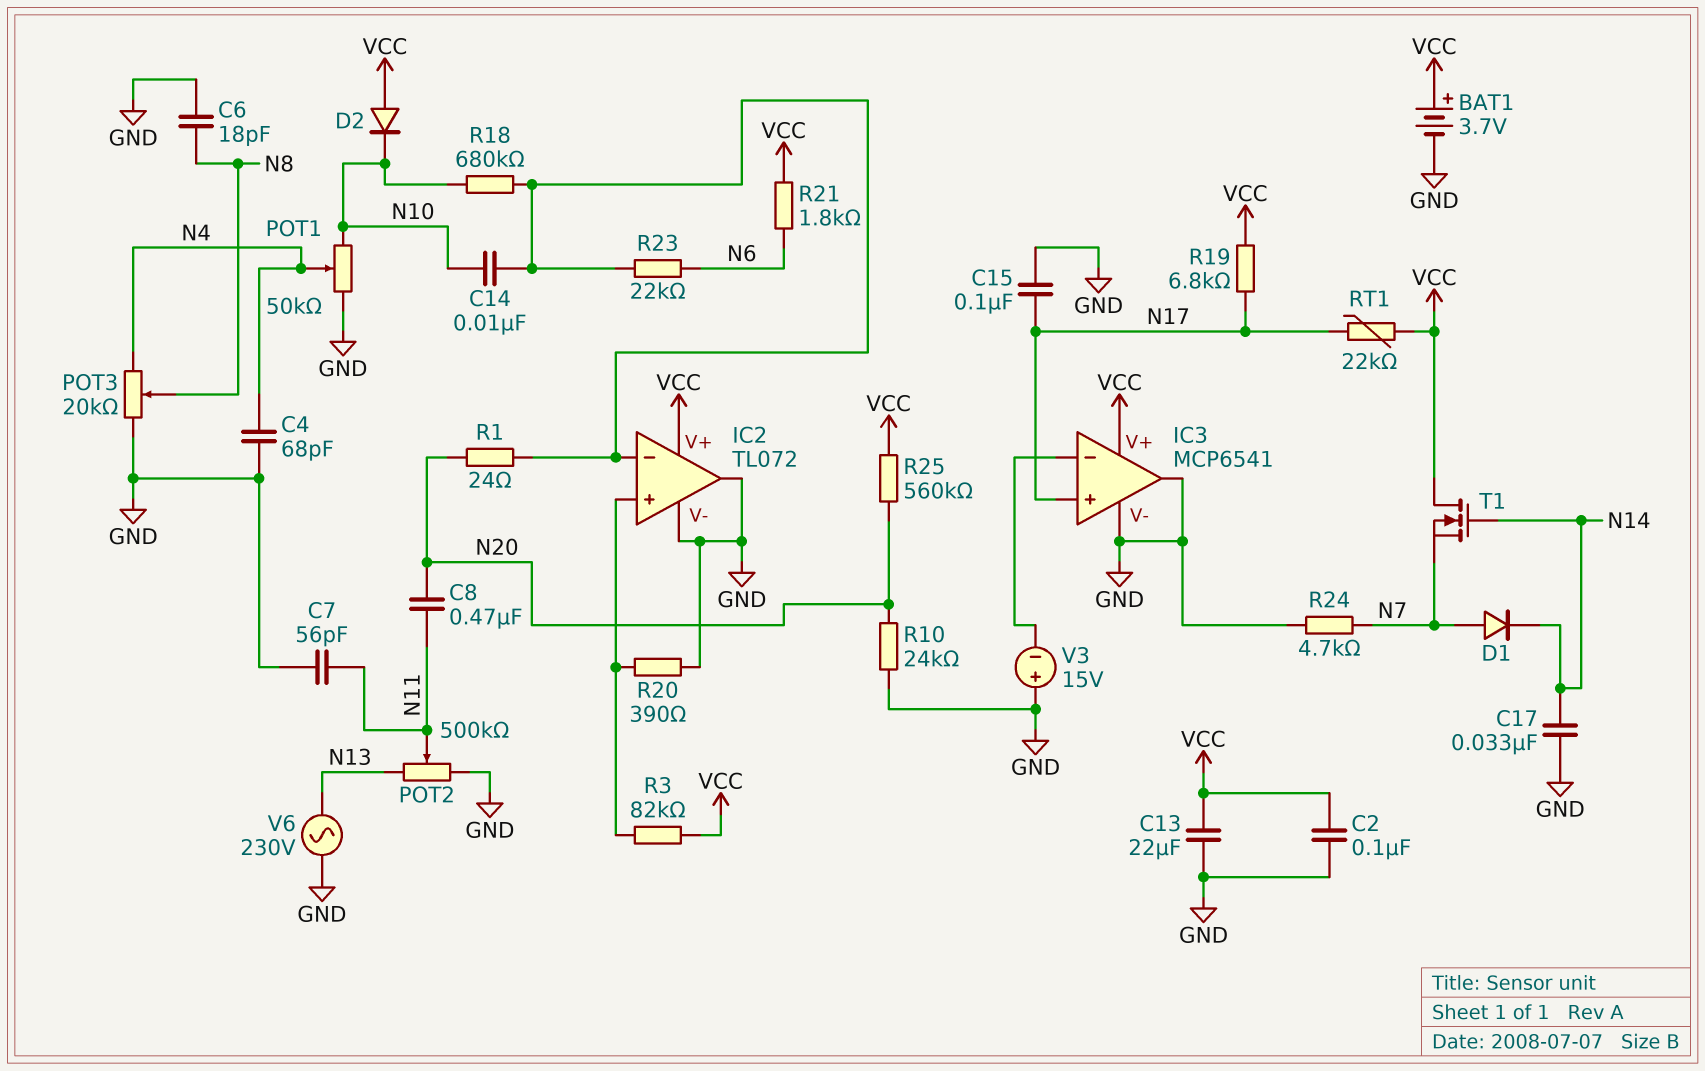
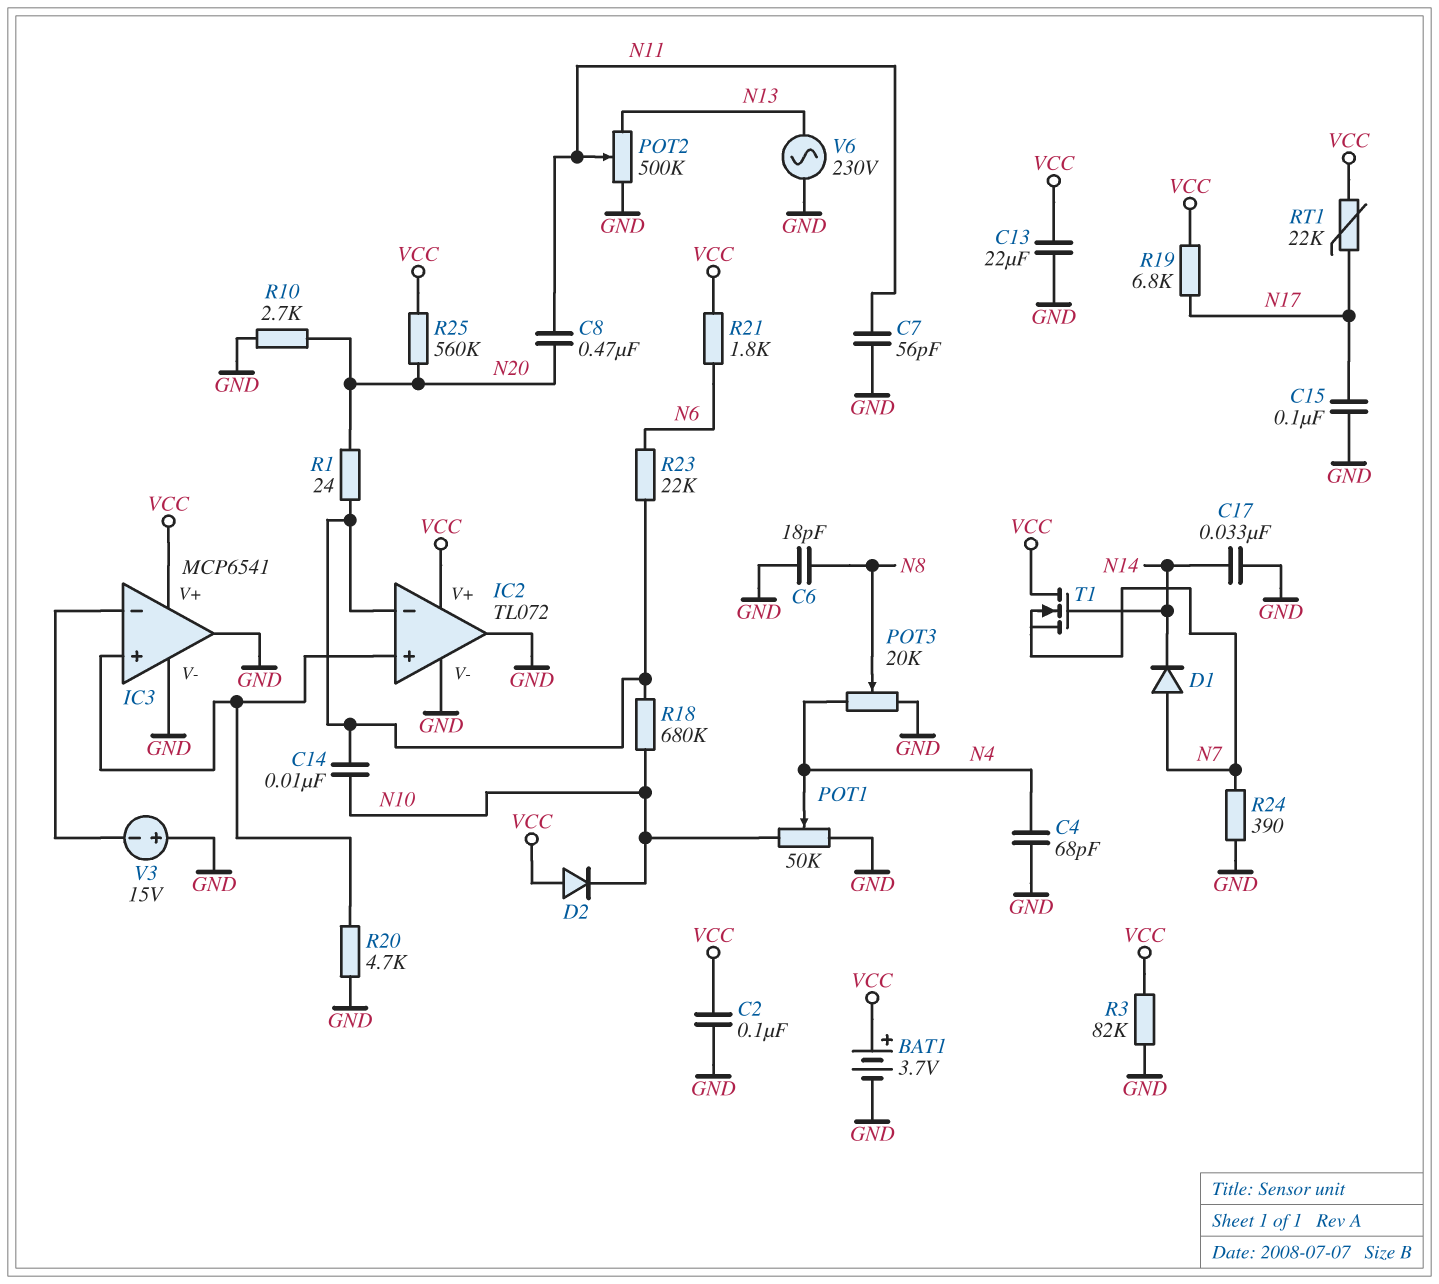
IC3 pin in+: N17 -> IC2/in+
R3: 82k (IC2/in+, VCC) -> 82k (GND, VCC)
R10: 24k (GND, N20) -> 2.7k (GND, N20)
R20: 390 (GND, IC2/in+) -> 4.7k (GND, IC2/in+)
R24: 4.7k (GND, N7) -> 390 (GND, N7)

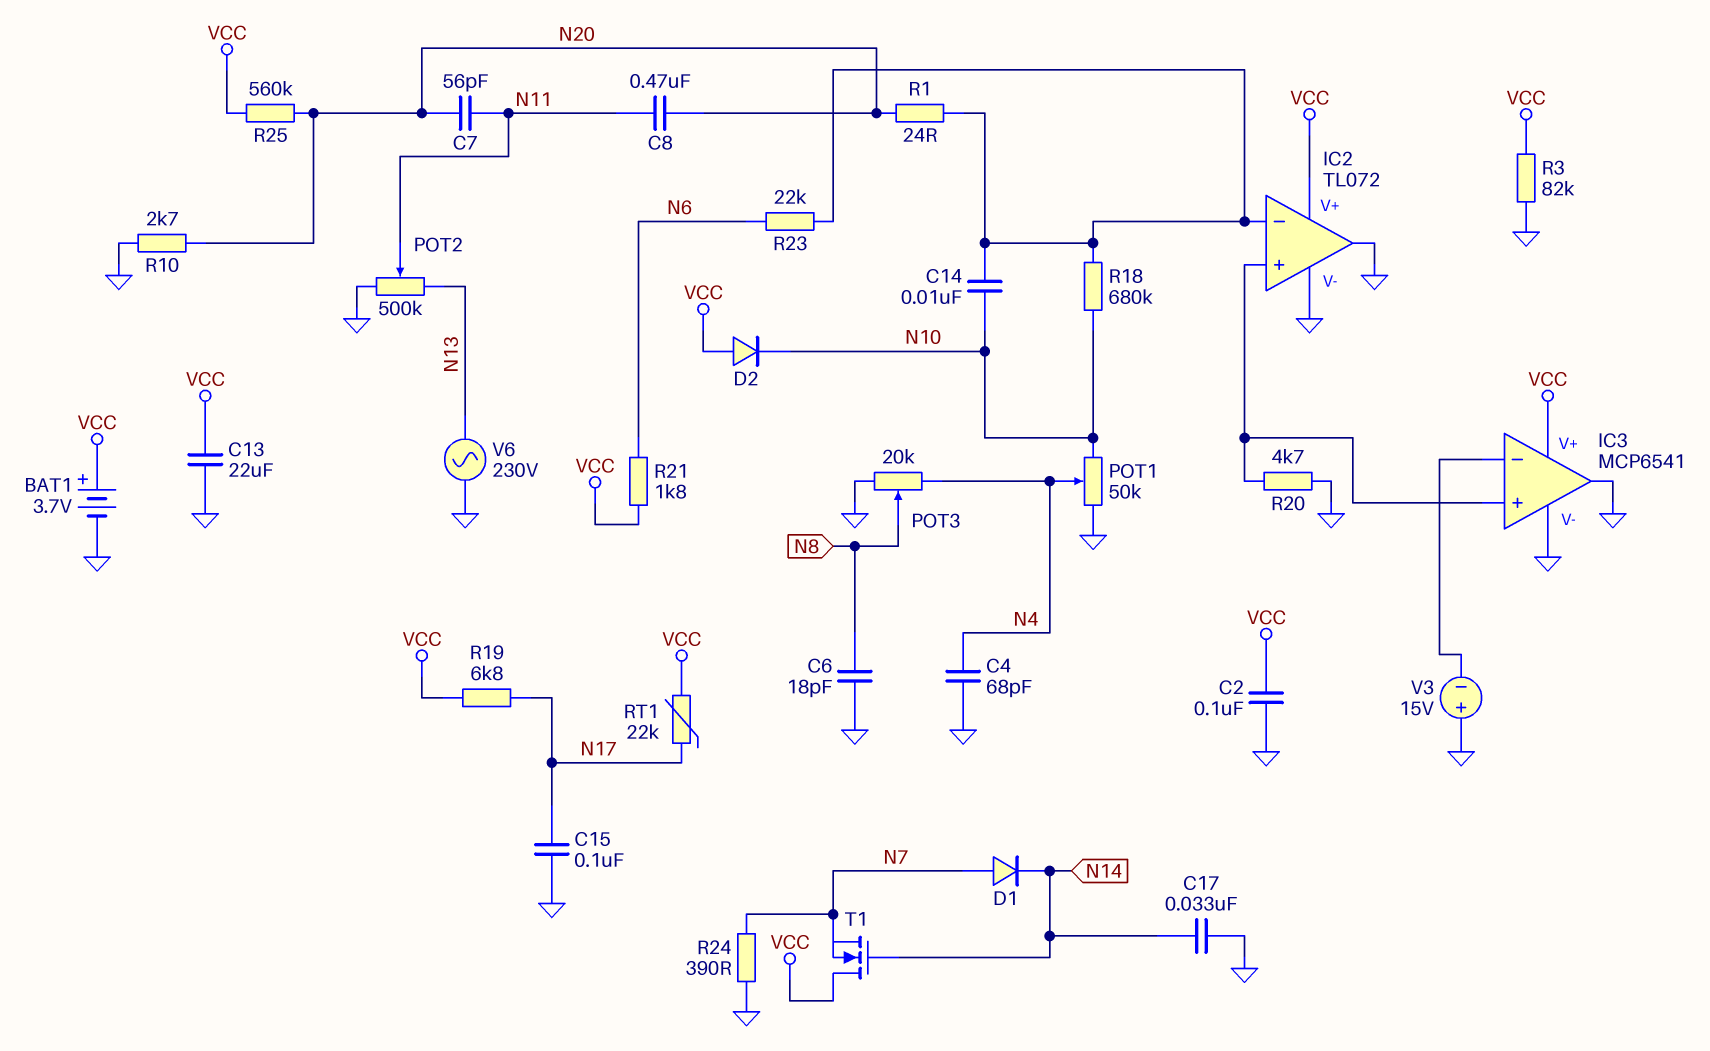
C7: 56pF (GND, N11) -> 56pF (N11, N20)

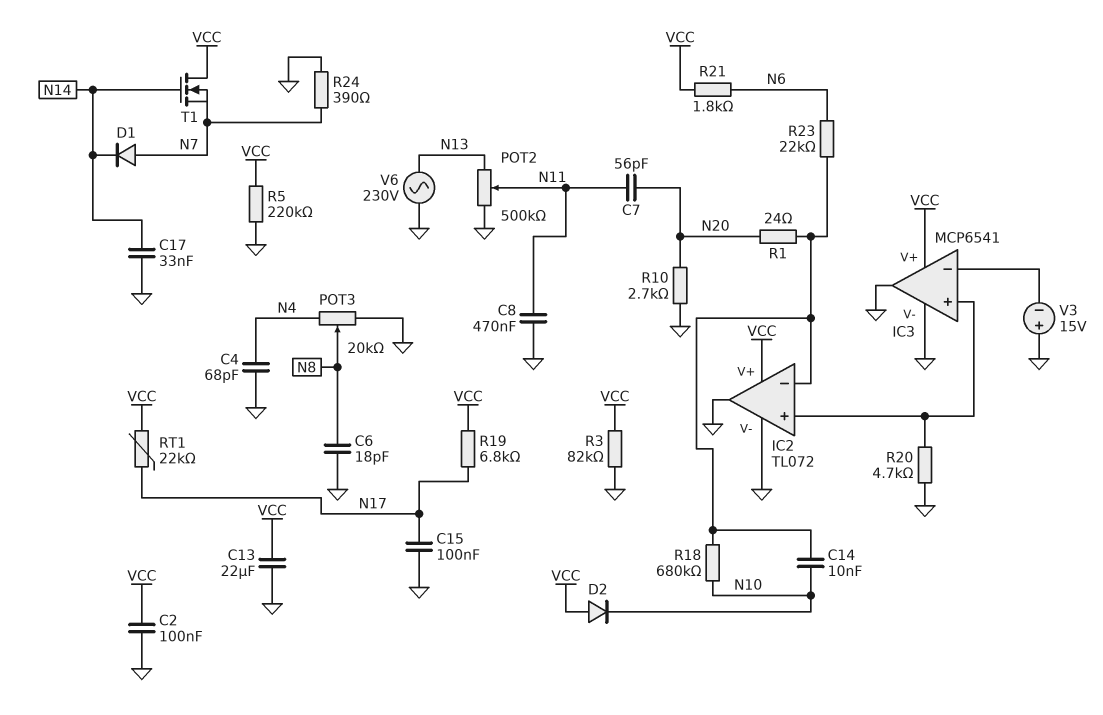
BAT1: 3.7V (plus VCC, minus GND) -> none
C8: 470nF (N11, N20) -> 470nF (GND, N11)
POT1: 50k (GND, N10, wiper N4) -> none
R5: none -> 220k (GND, VCC)
R25: 560k (N20, VCC) -> none

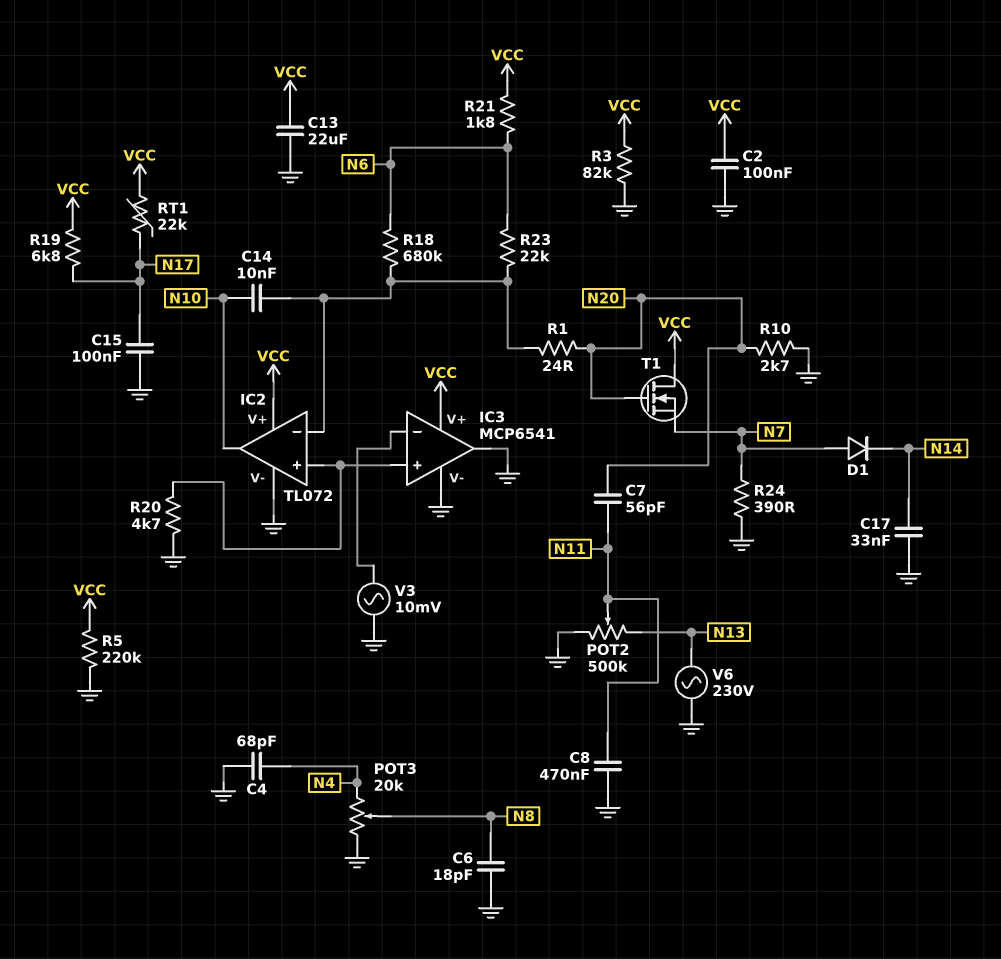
D2: diode (A VCC, K N10) -> none
IC2 pin out: GND -> N10
R18: 680k (IC2/in-, N10) -> 680k (IC2/in-, N6)
T1: NMOS (G N14, D VCC, S N7) -> NMOS (G N20, D VCC, S N7)
V3: 15V (plus GND, minus IC3/in-) -> AC 10mV (GND, IC3/in-)

